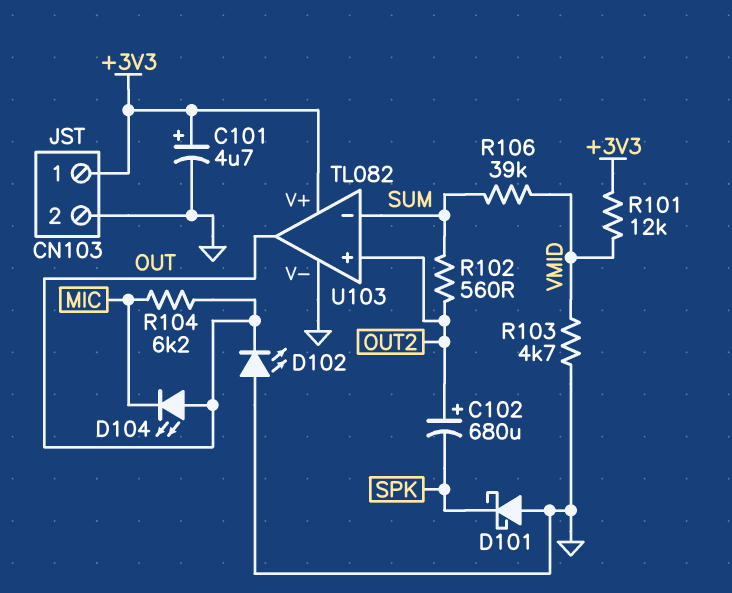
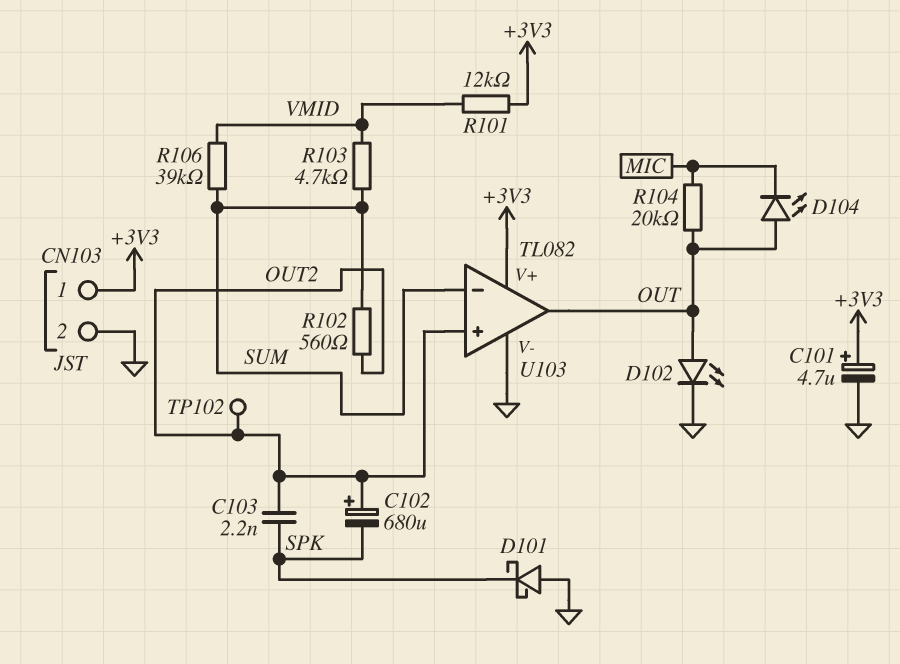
C103: none -> 2.2nF (OUT2, SPK)
D102: LED (A GND, K OUT) -> LED (A OUT, K GND)
R103: 4.7k (GND, VMID) -> 4.7k (SUM, VMID)
R104: 6.2k (MIC, OUT) -> 20k (MIC, OUT)
TP102: none -> test point (OUT2)

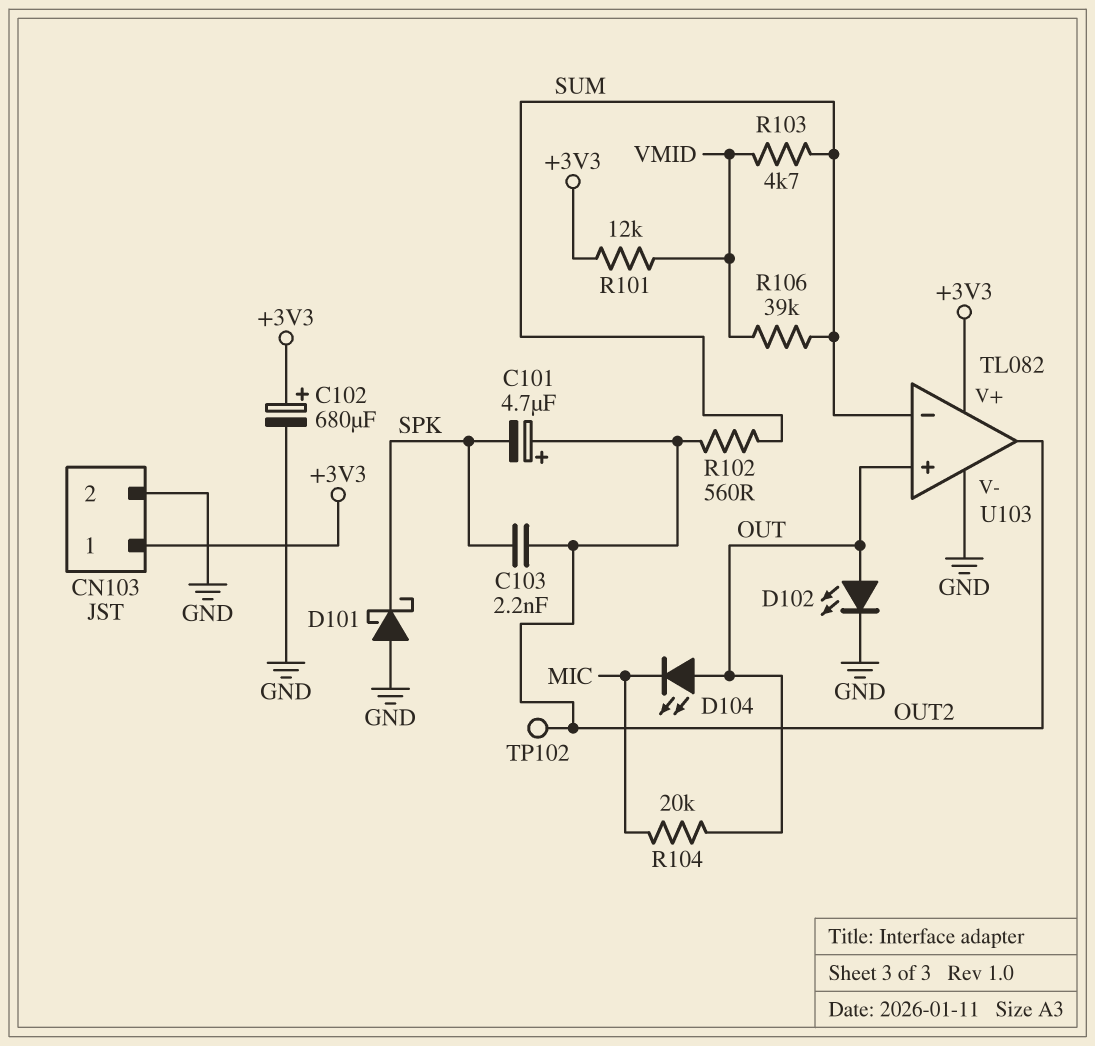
C101: 4.7uF (plus +3V3, minus GND) -> 4.7uF (plus OUT2, minus SPK)
C102: 680uF (plus OUT2, minus SPK) -> 680uF (plus +3V3, minus GND)
U103 pin in+: OUT2 -> OUT
U103 pin out: OUT -> OUT2

